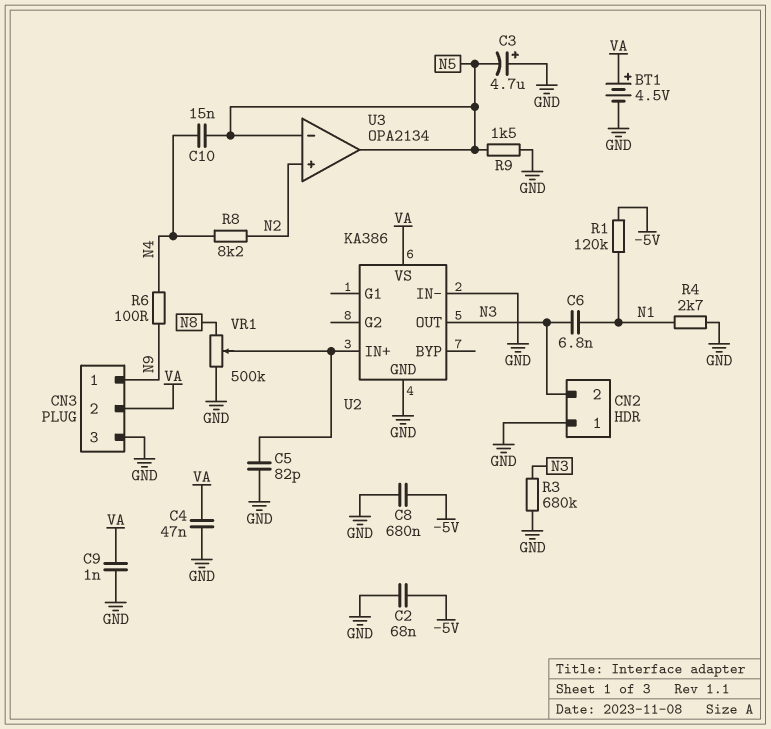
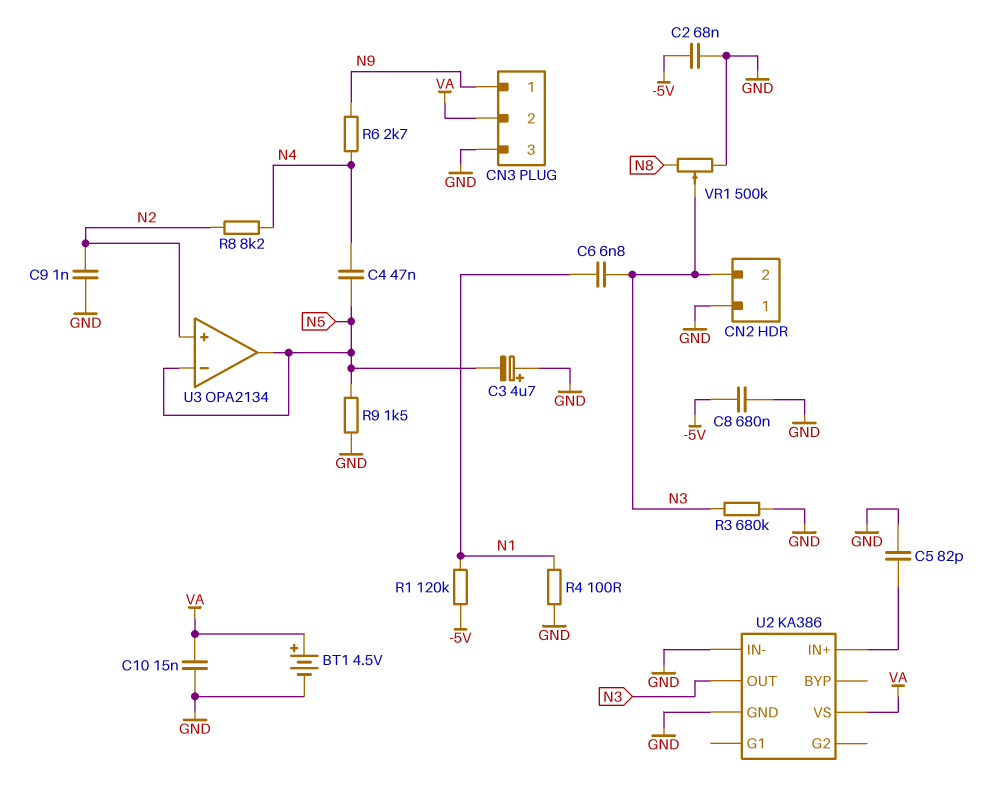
C4: 47nF (GND, VA) -> 47nF (N4, N5)
C9: 1nF (GND, VA) -> 1nF (GND, N2)
C10: 15nF (N4, N5) -> 15nF (GND, VA)
R4: 2.7k (GND, N1) -> 100 (GND, N1)
R6: 100 (N4, N9) -> 2.7k (N4, N9)
VR1: 500k (GND, N8, wiper U2/IN+) -> 500k (GND, N8, wiper N3)

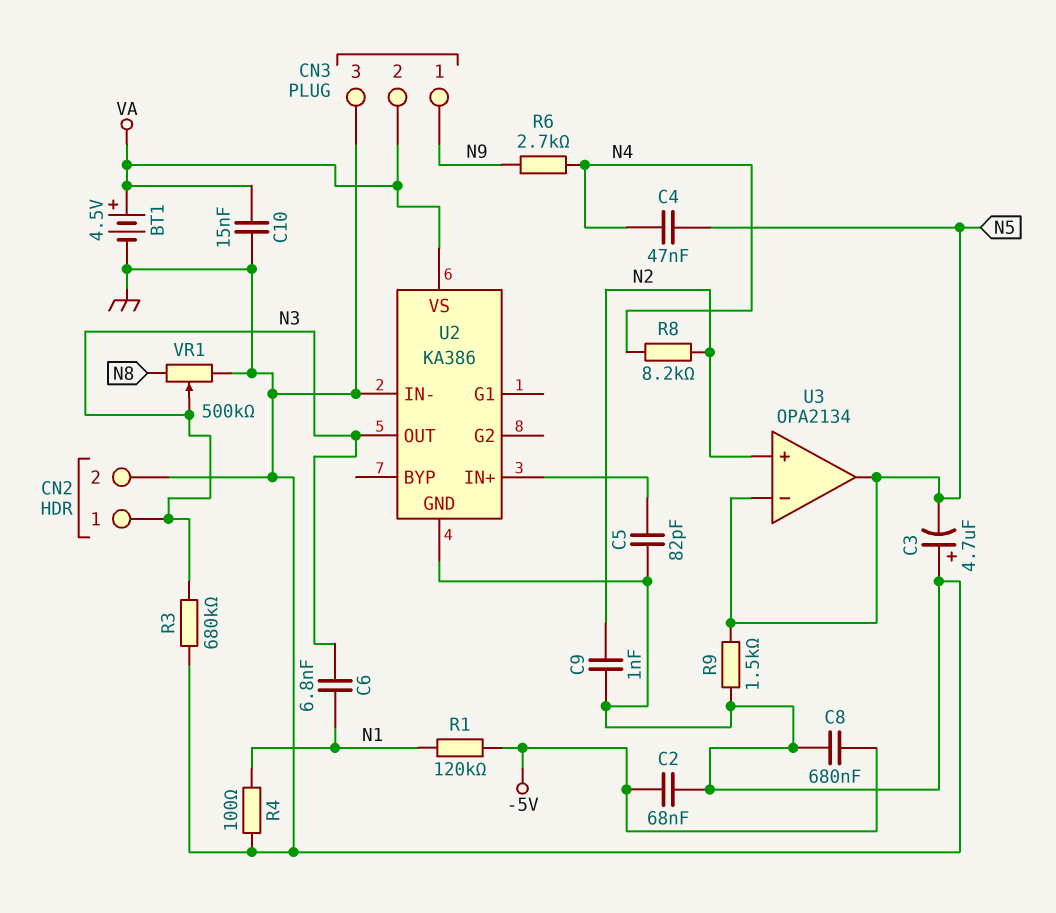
CN2 pin 1: GND -> N3
CN2 pin 2: N3 -> GND

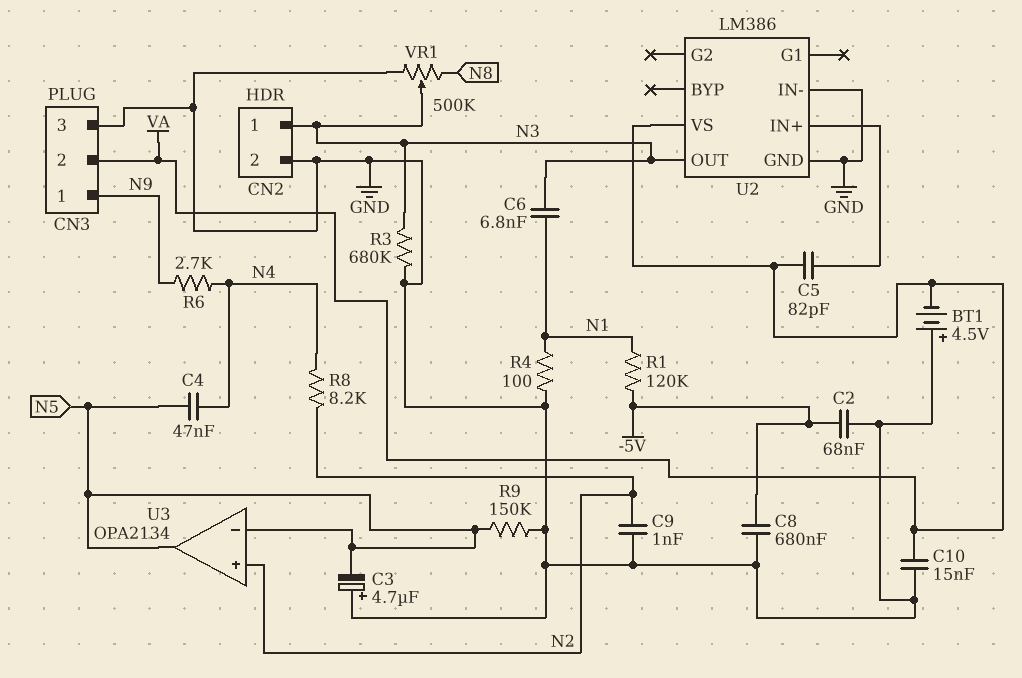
BT1: 4.5V (plus VA, minus GND) -> 4.5V (plus GND, minus VA)
C5: 82pF (GND, U2/IN+) -> 82pF (U2/IN+, VA)
R9: 1.5k (GND, N5) -> 150k (GND, N5)
U2: KA386 -> LM386

